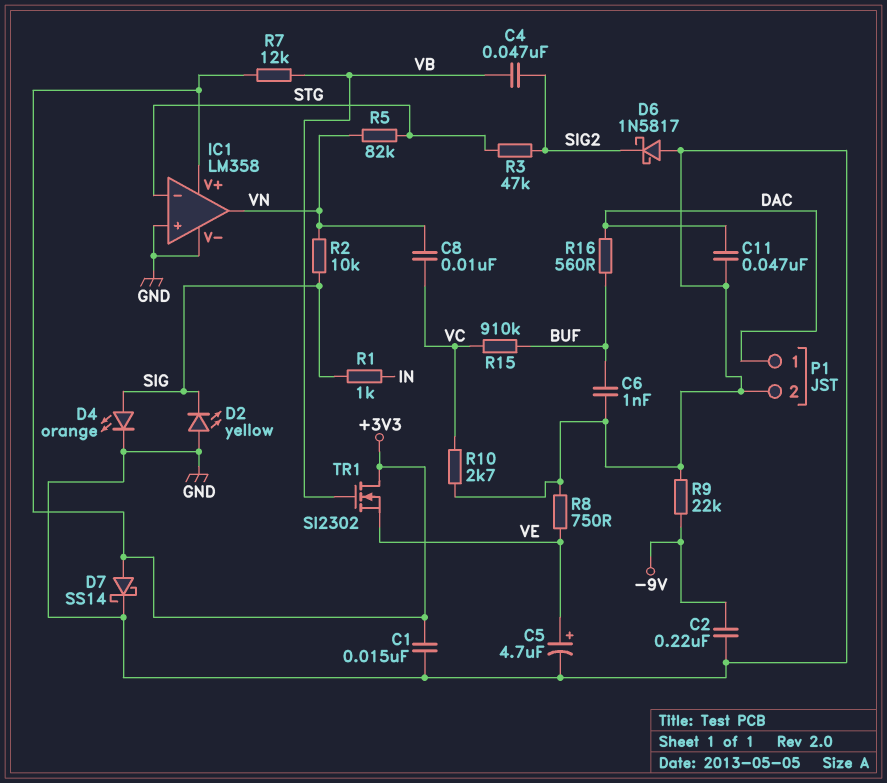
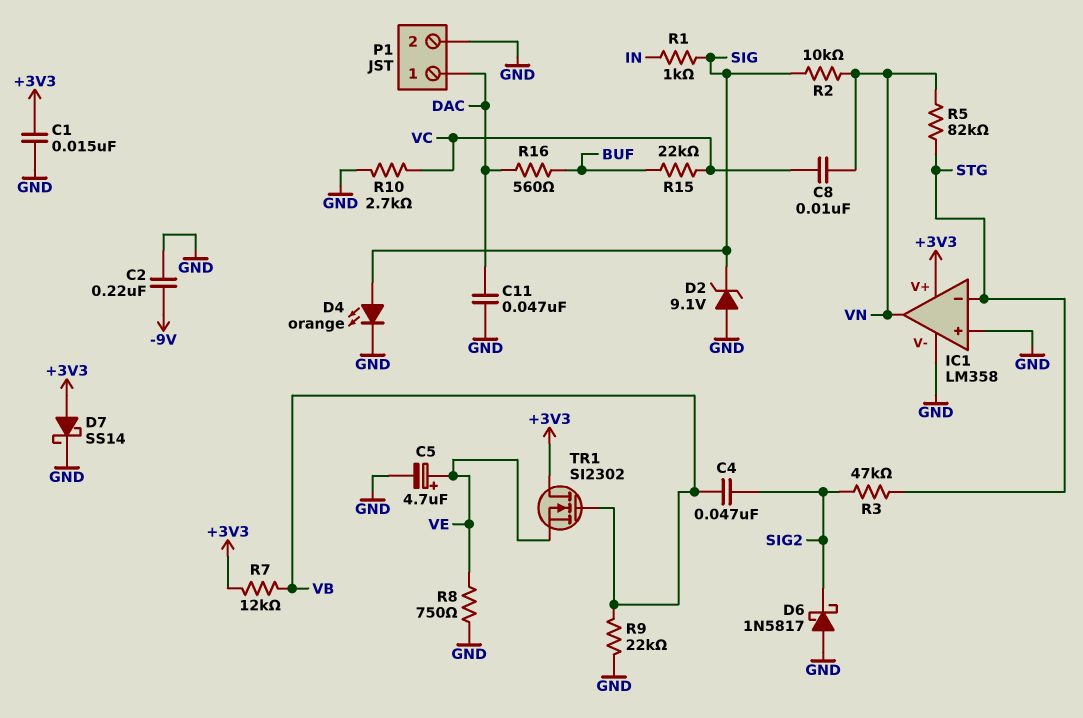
C6: 1nF (BUF, GND) -> none
D2: LED yellow (A GND, K SIG) -> zener 9.1V (A GND, K SIG)
R9: 22k (-9V, GND) -> 22k (GND, VB)
R15: 910k (BUF, VC) -> 22k (BUF, VC)

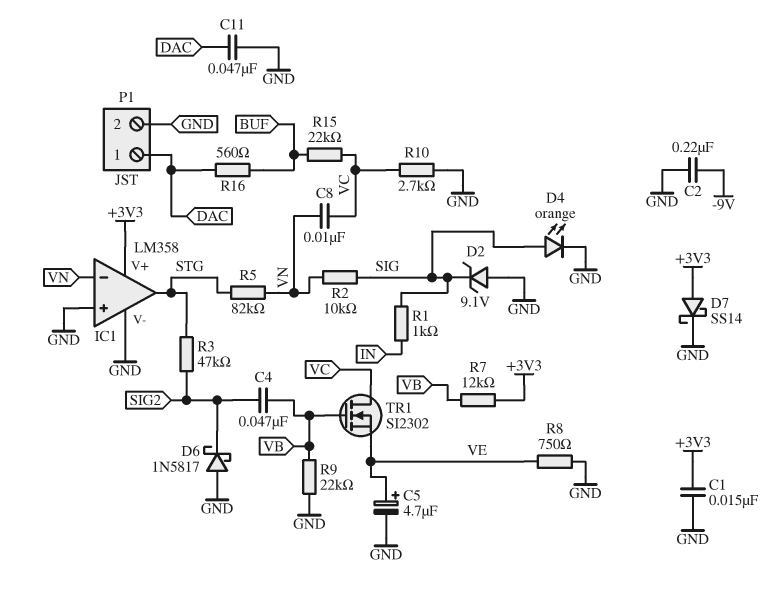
IC1 pin in-: STG -> VN
IC1 pin out: VN -> STG
TR1: NMOS SI2302 (G VB, D +3V3, S VE) -> NMOS SI2302 (G VB, D VC, S VE)

